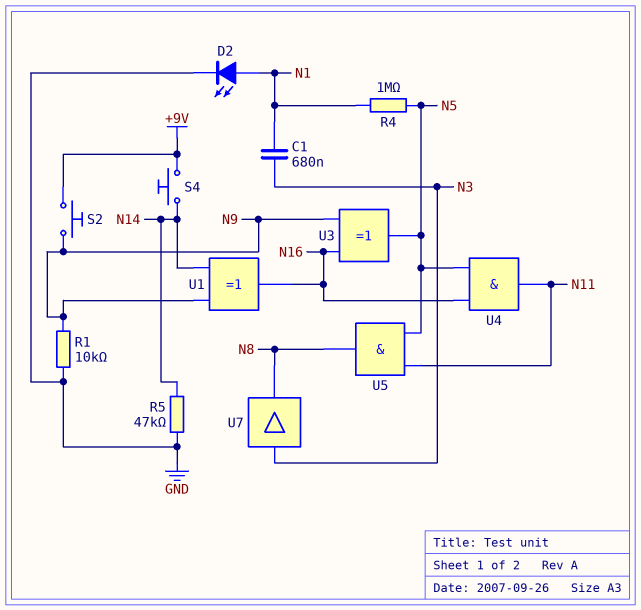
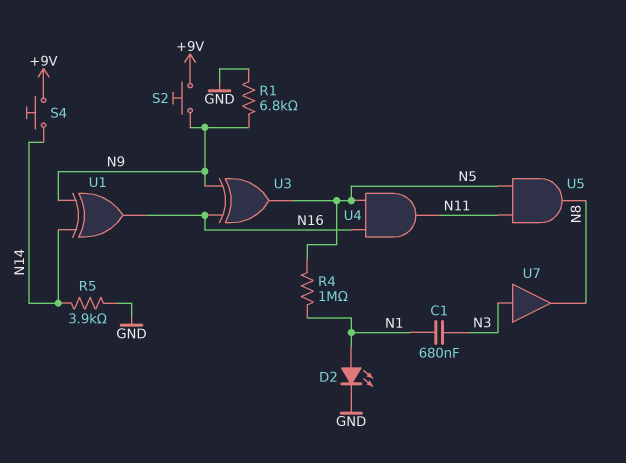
R1: 10k (GND, N9) -> 6.8k (GND, N9)
R5: 47k (GND, N14) -> 3.9k (GND, N14)

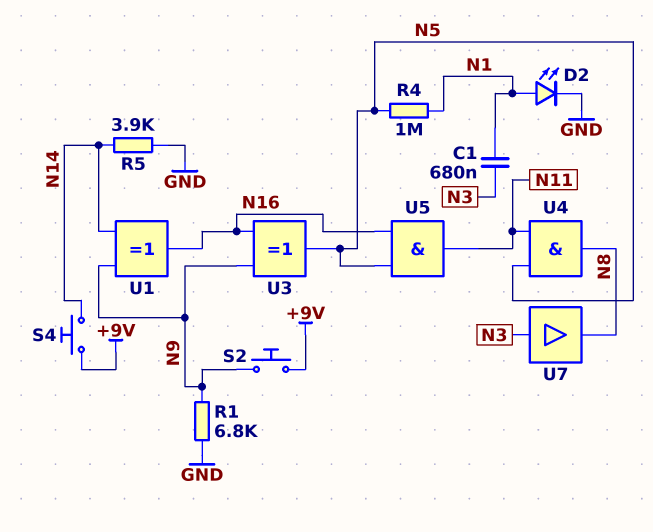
U4: AND (in N5, in N16, out N11) -> AND (in N5, in N11, out N8)
U5: AND (in N5, in N11, out N8) -> AND (in N5, in N16, out N11)

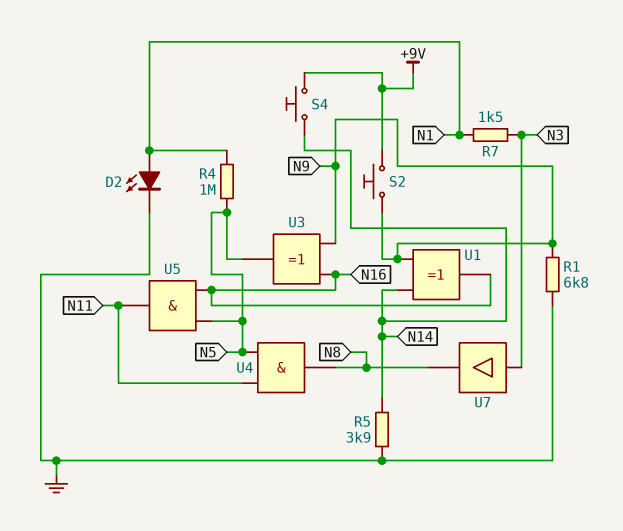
C1: 680nF (N1, N3) -> none
R7: none -> 1.5k (N1, N3)

